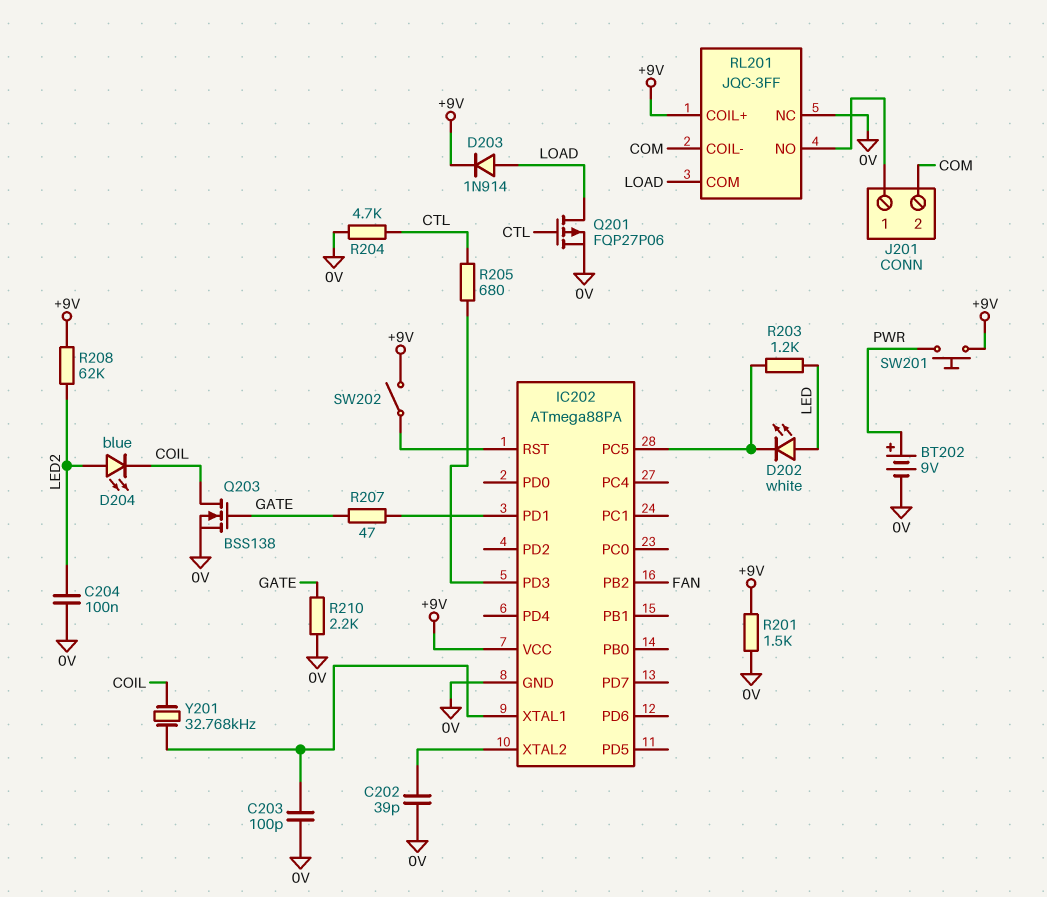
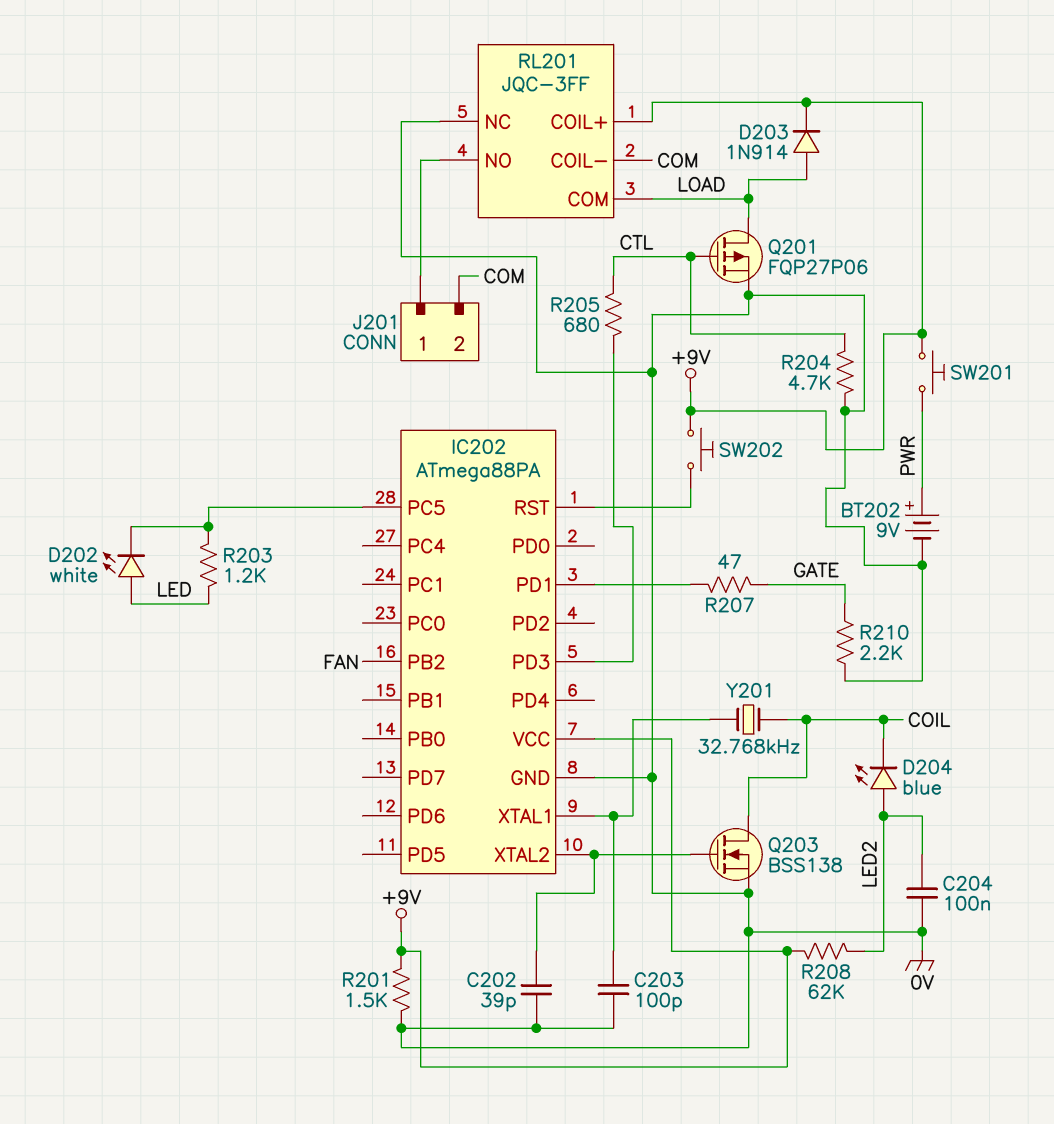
Q203: NMOS BSS138 (G GATE, D COIL, S 0V) -> NMOS BSS138 (G IC202/XTAL2, D COIL, S 0V)
SW202: switch (+9V, IC202/RST) -> button (+9V, IC202/RST)

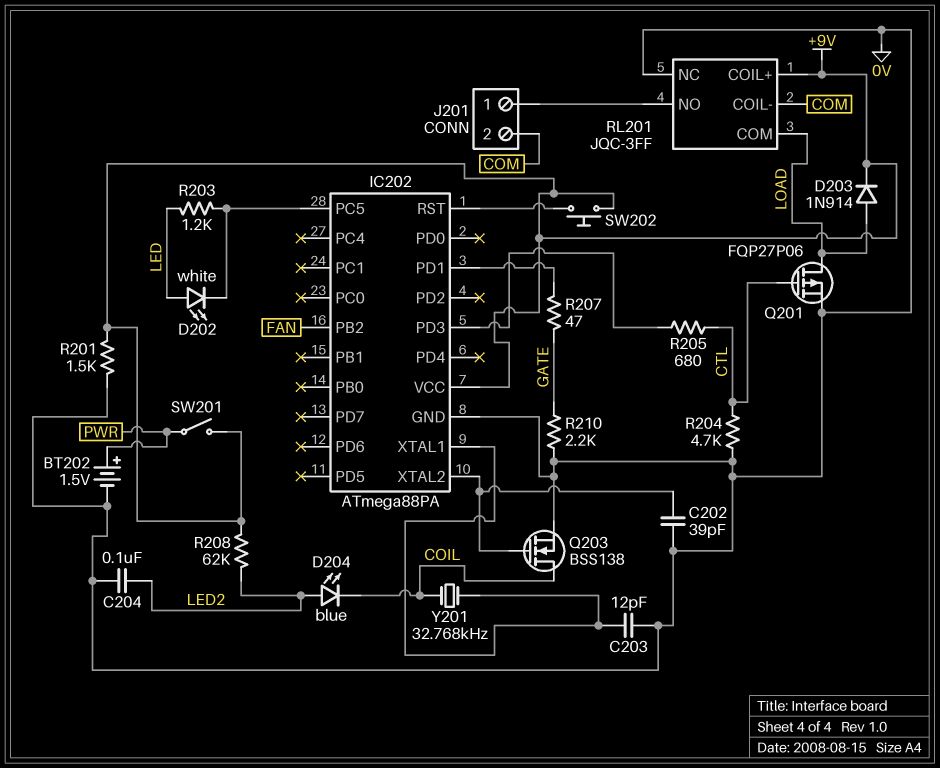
BT202: 9V (plus PWR, minus 0V) -> 1.5V (plus PWR, minus 0V)
C203: 100pF (0V, IC202/XTAL1) -> 12pF (0V, IC202/XTAL1)
SW201: button (+9V, PWR) -> switch (+9V, PWR)

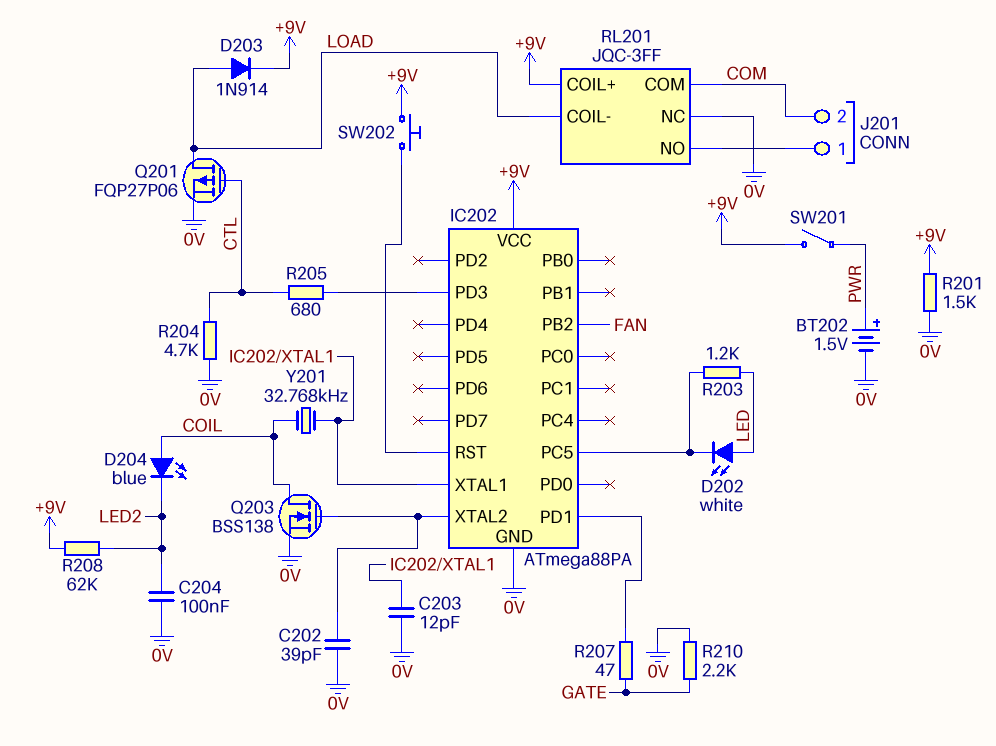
D204: LED blue (A LED2, K COIL) -> LED blue (A COIL, K LED2)
RL201 pin COIL-: COM -> LOAD
RL201 pin COM: LOAD -> COM

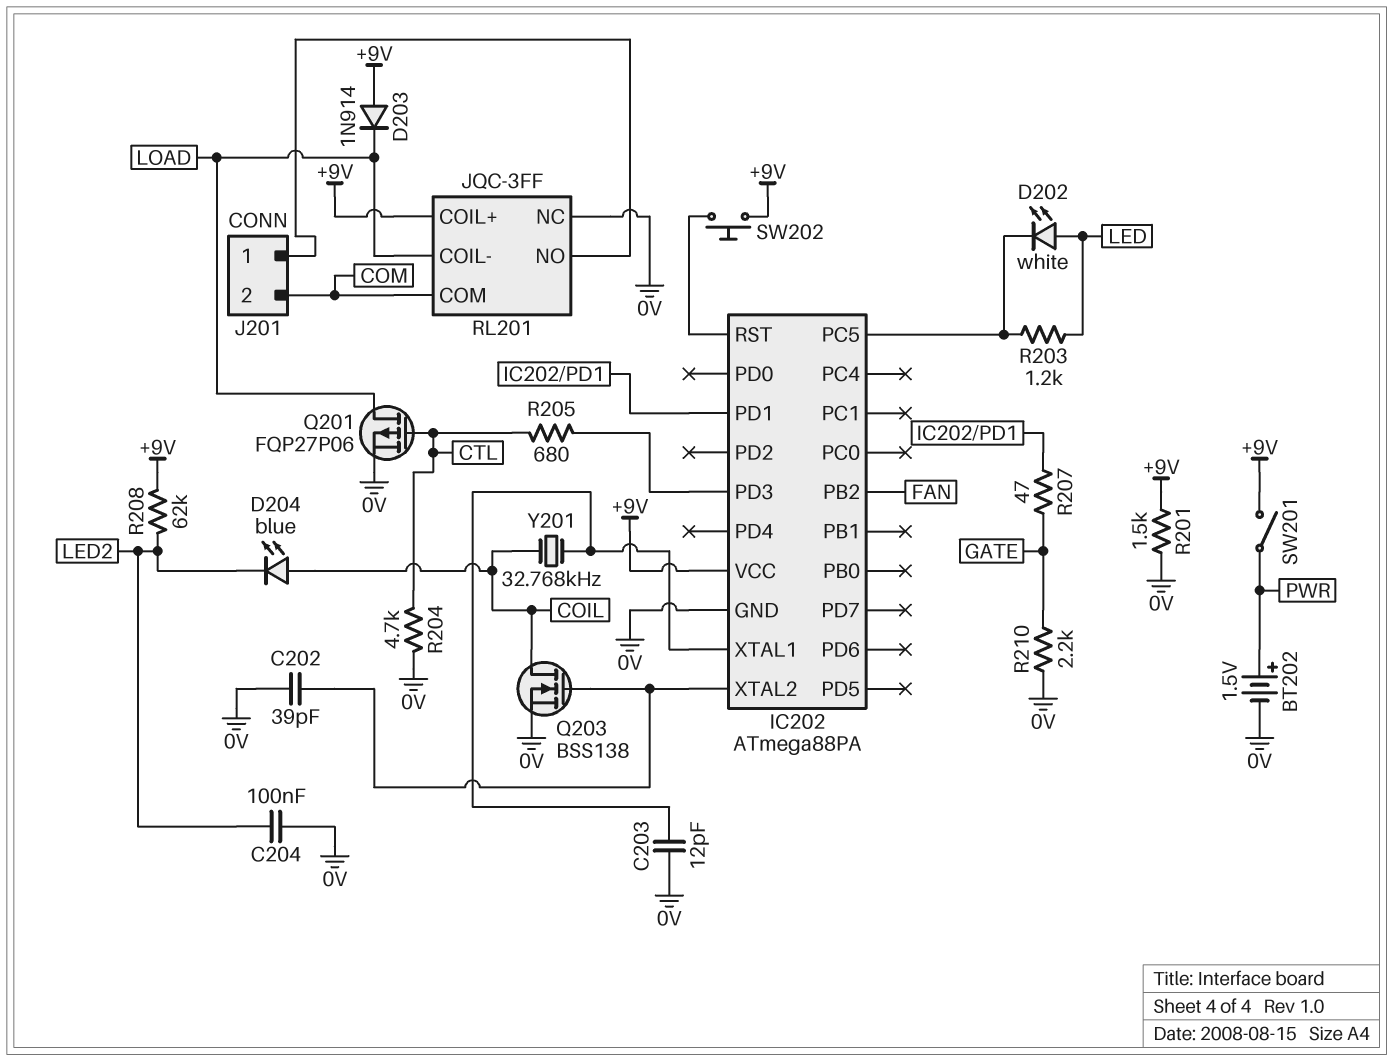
D203: diode 1N914 (A LOAD, K +9V) -> diode 1N914 (A +9V, K LOAD)

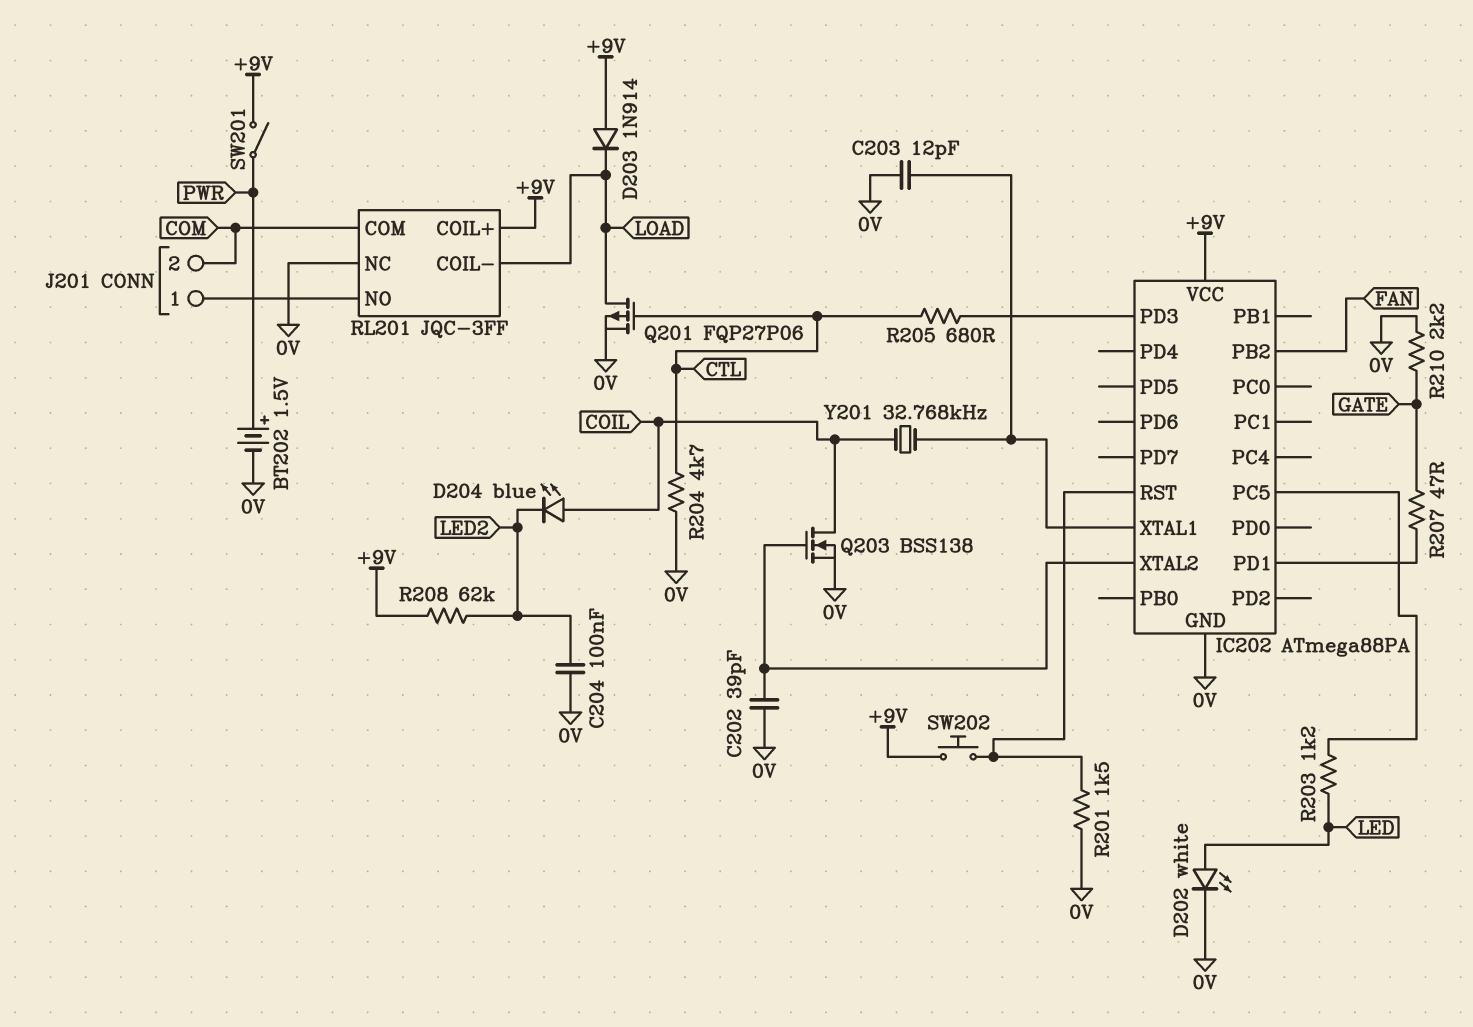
D202: LED white (A LED, K IC202/PC5) -> LED white (A LED, K 0V)
R201: 1.5k (+9V, 0V) -> 1.5k (0V, IC202/RST)

